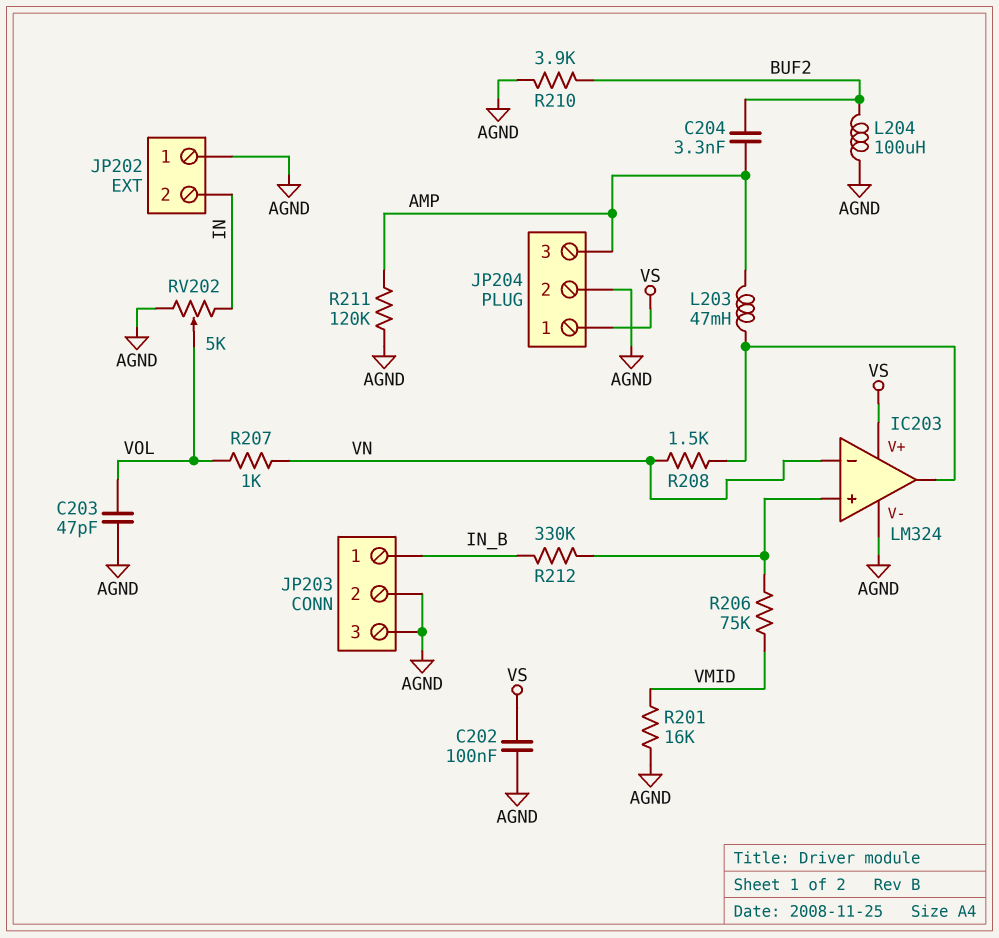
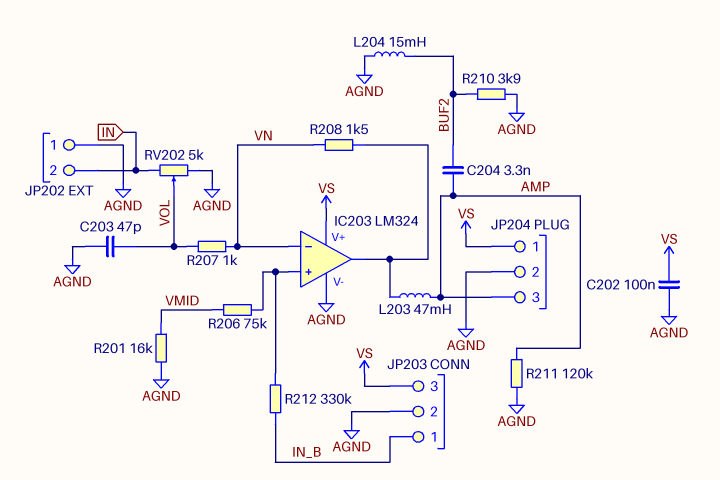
JP203 pin 3: AGND -> VS
L204: 100uH (AGND, BUF2) -> 15mH (AGND, BUF2)

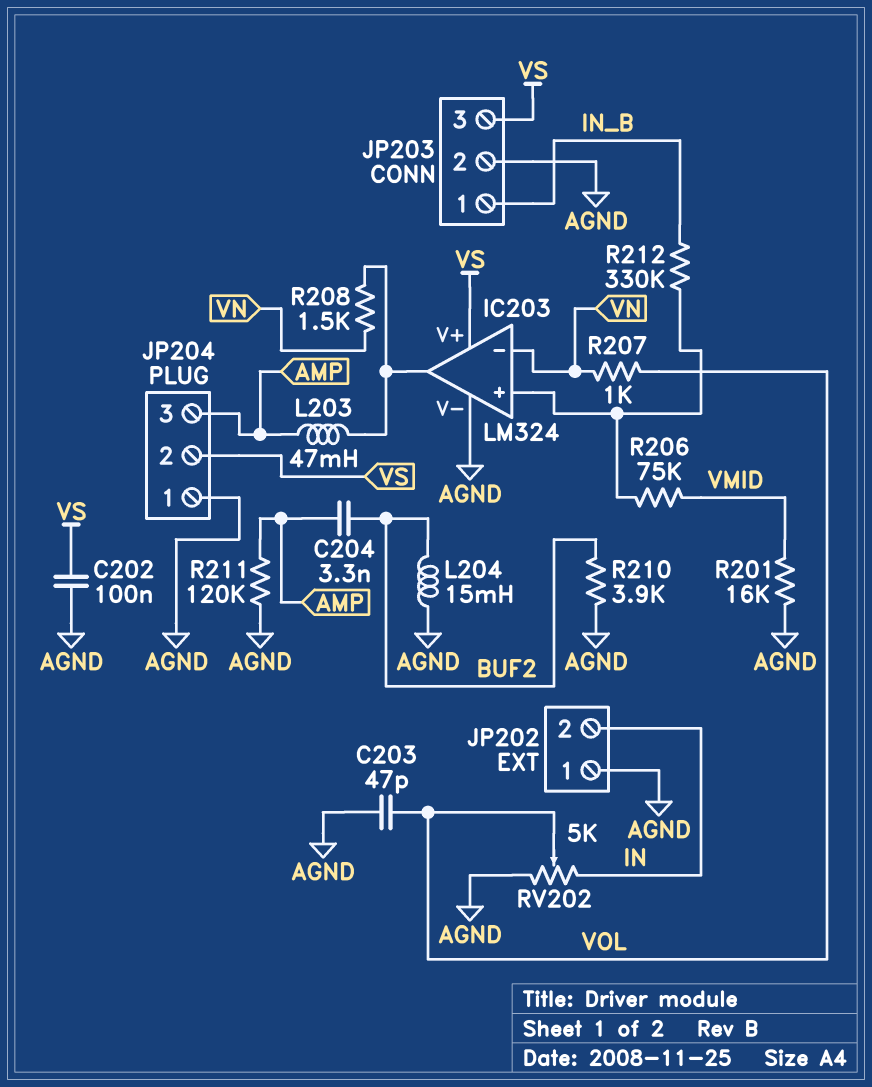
JP204 pin 1: VS -> AGND
JP204 pin 2: AGND -> VS

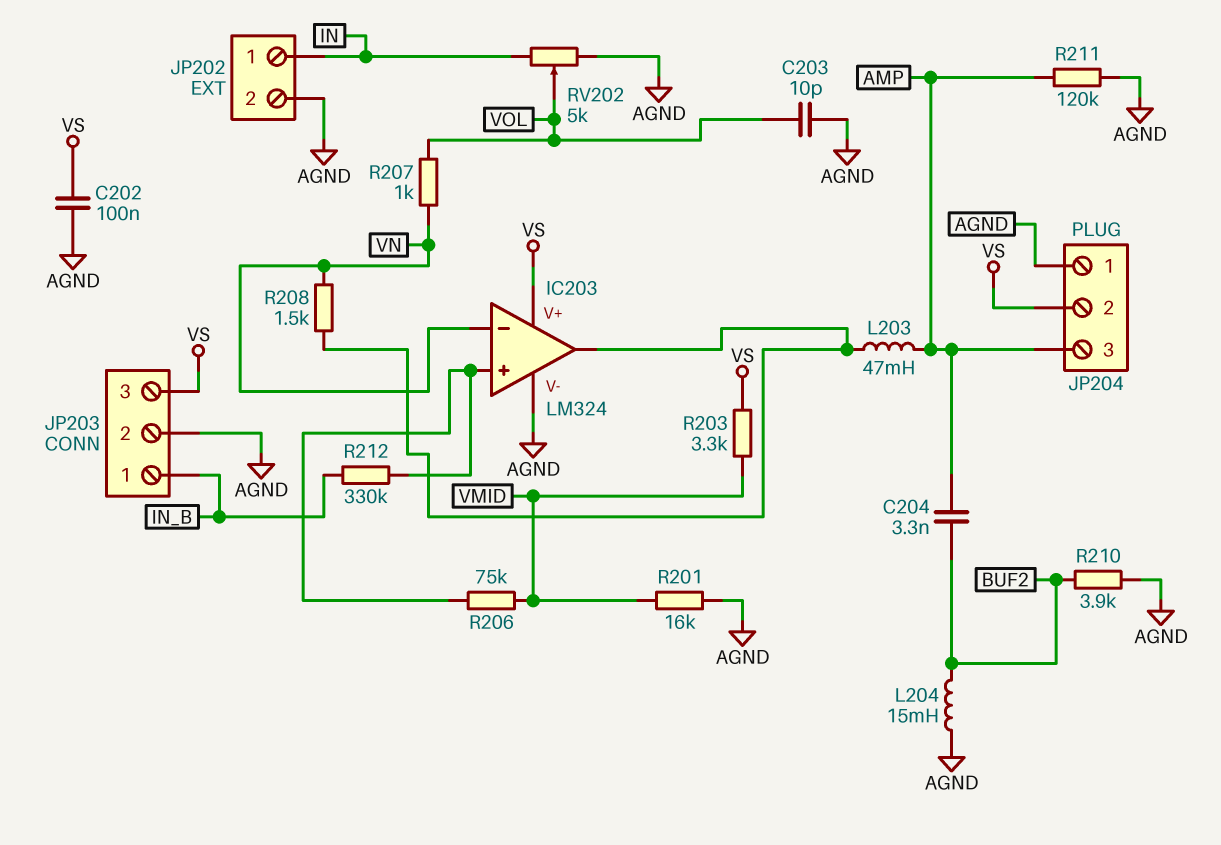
C203: 47pF (AGND, VOL) -> 10pF (AGND, VOL)
JP202 pin 1: AGND -> IN
JP202 pin 2: IN -> AGND
R203: none -> 3.3k (VMID, VS)

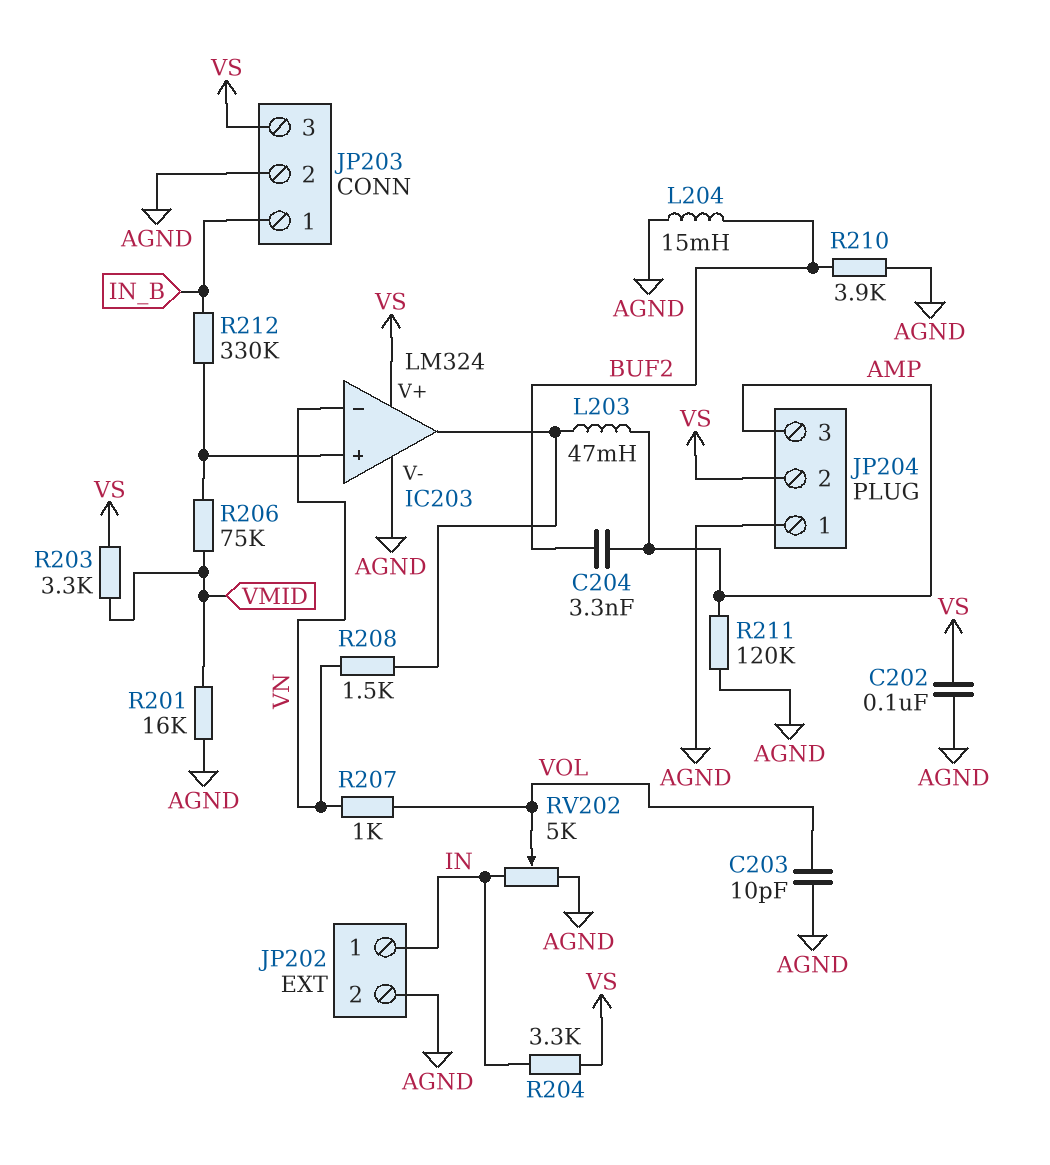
R204: none -> 3.3k (IN, VS)

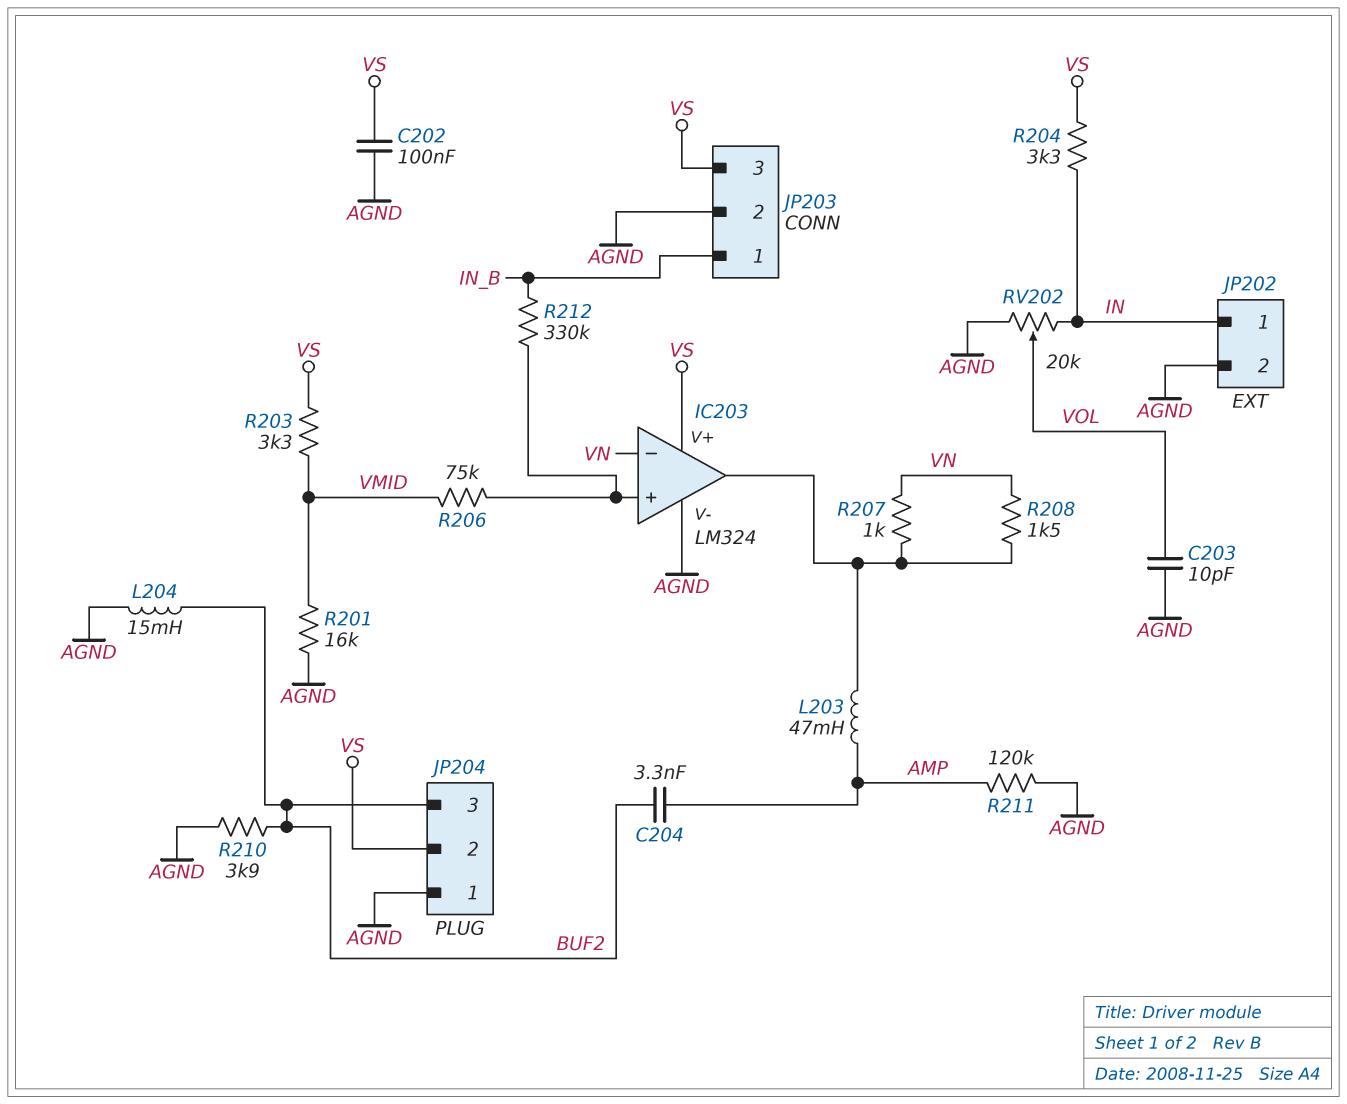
JP204 pin 3: AMP -> BUF2
R207: 1k (VN, VOL) -> 1k (IC203/out, VN)
RV202: 5k (AGND, IN, wiper VOL) -> 20k (AGND, IN, wiper VOL)

